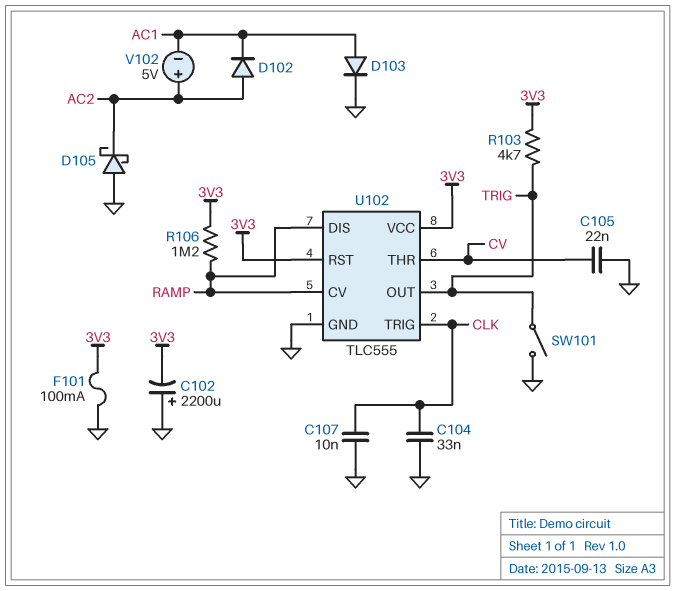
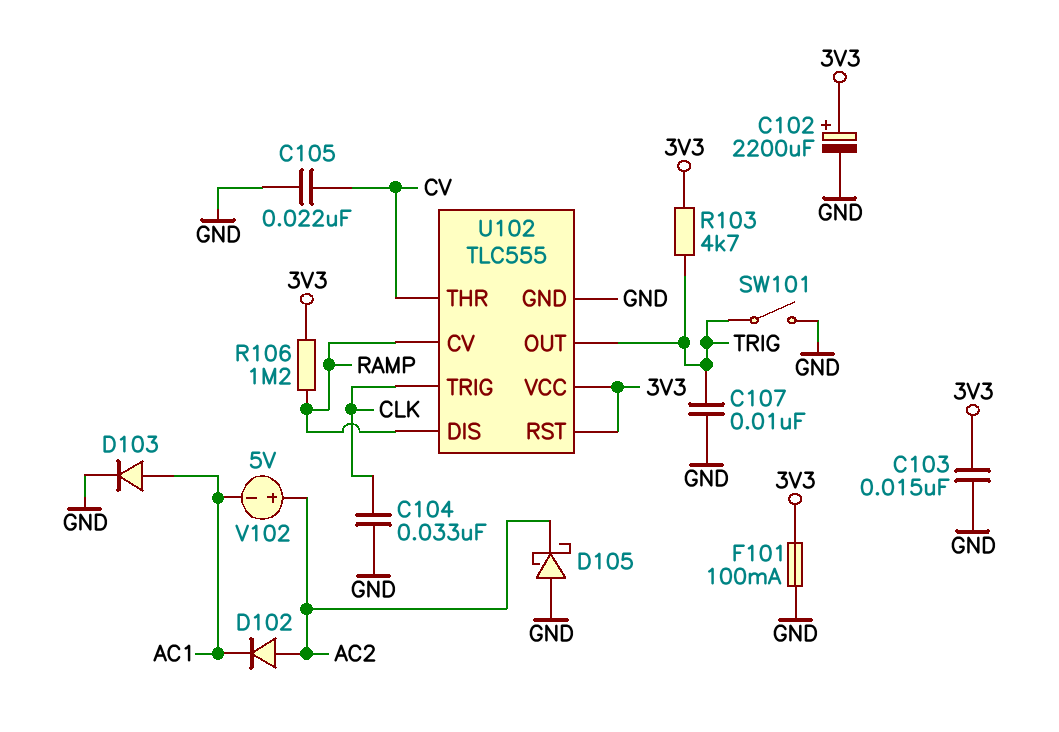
C102: 2200uF (plus GND, minus 3V3) -> 2200uF (plus 3V3, minus GND)
C103: none -> 15nF (3V3, GND)
C107: 10nF (CLK, GND) -> 10nF (GND, TRIG)

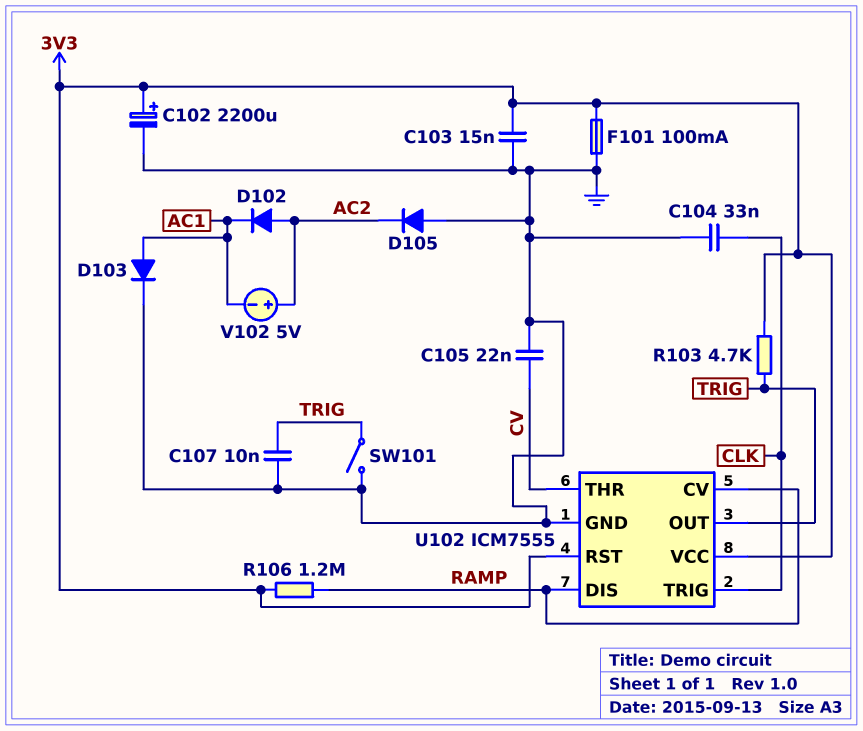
D105: schottky (A GND, K AC2) -> diode (A GND, K AC2)
U102: TLC555 -> ICM7555

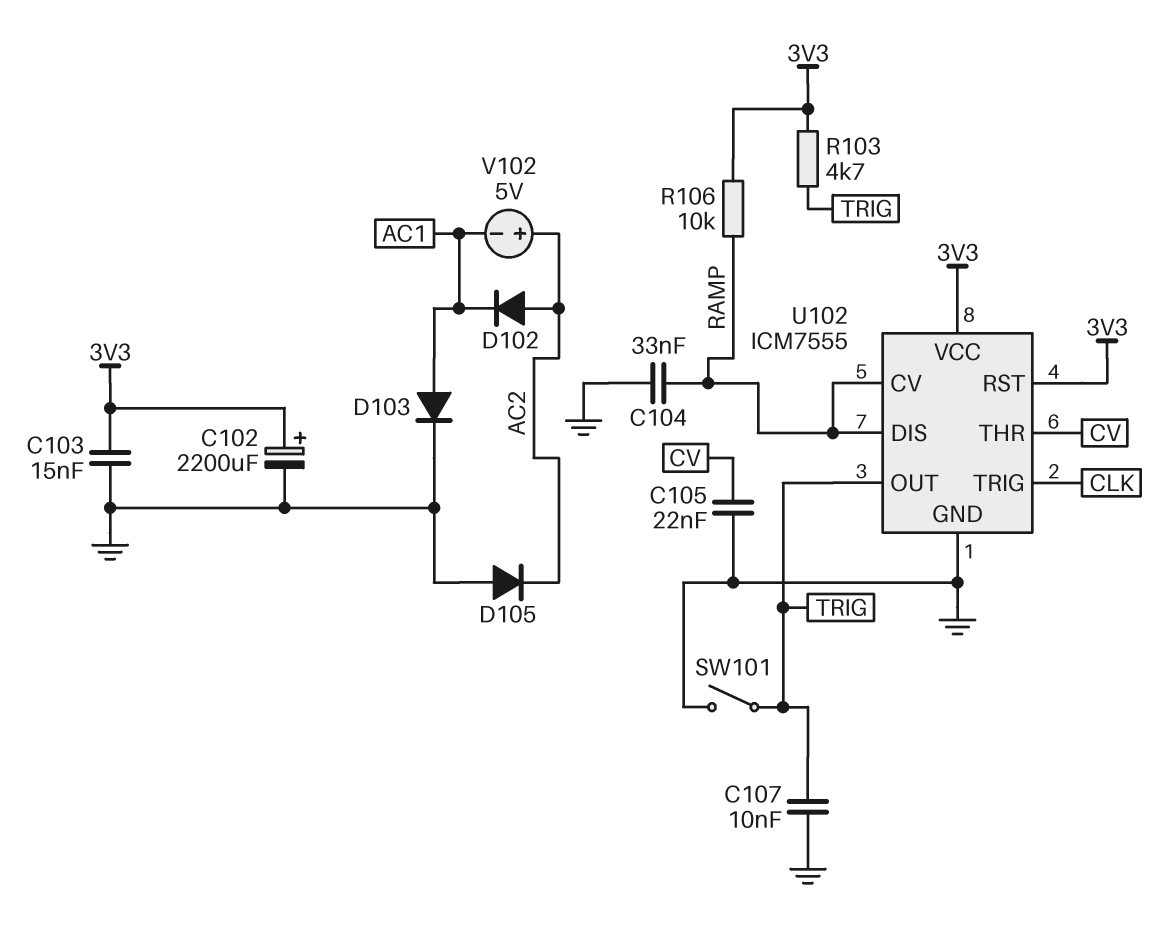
C104: 33nF (CLK, GND) -> 33nF (GND, RAMP)
F101: 100mA (3V3, GND) -> none
R106: 1.2M (3V3, RAMP) -> 10k (3V3, RAMP)

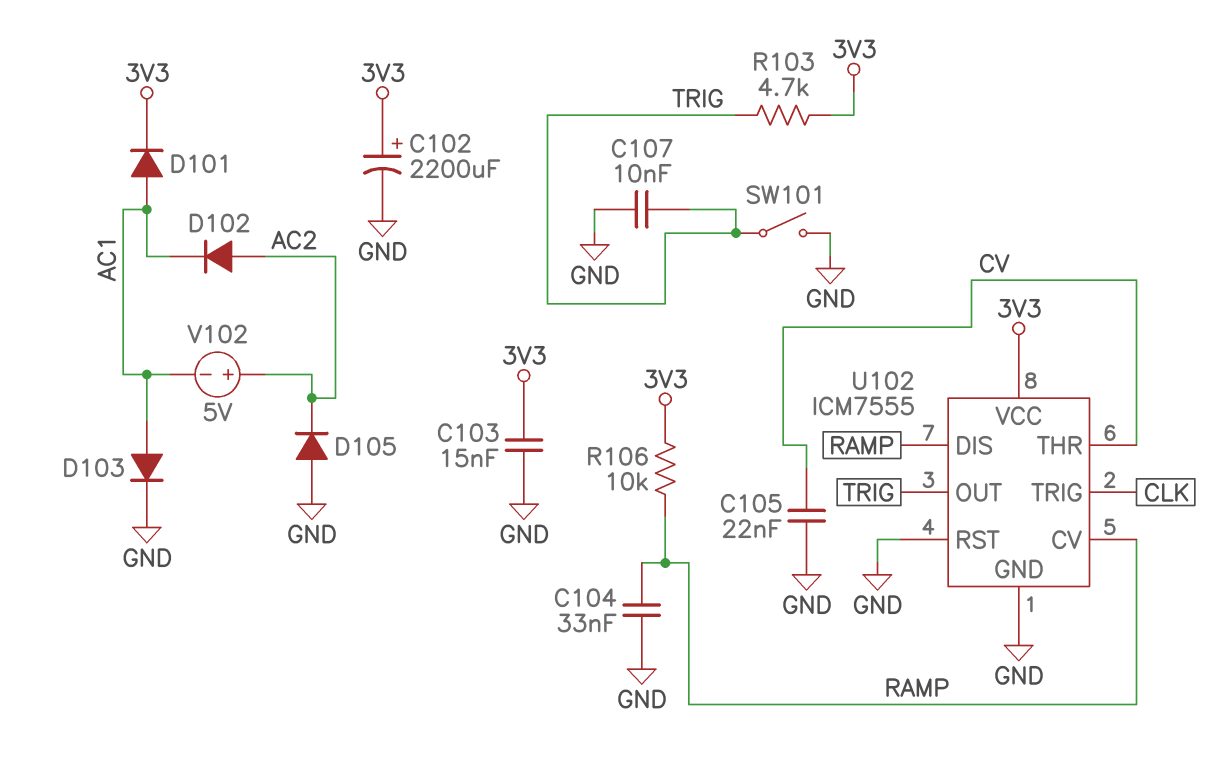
D101: none -> diode (A AC1, K 3V3)
U102 pin RST: 3V3 -> GND

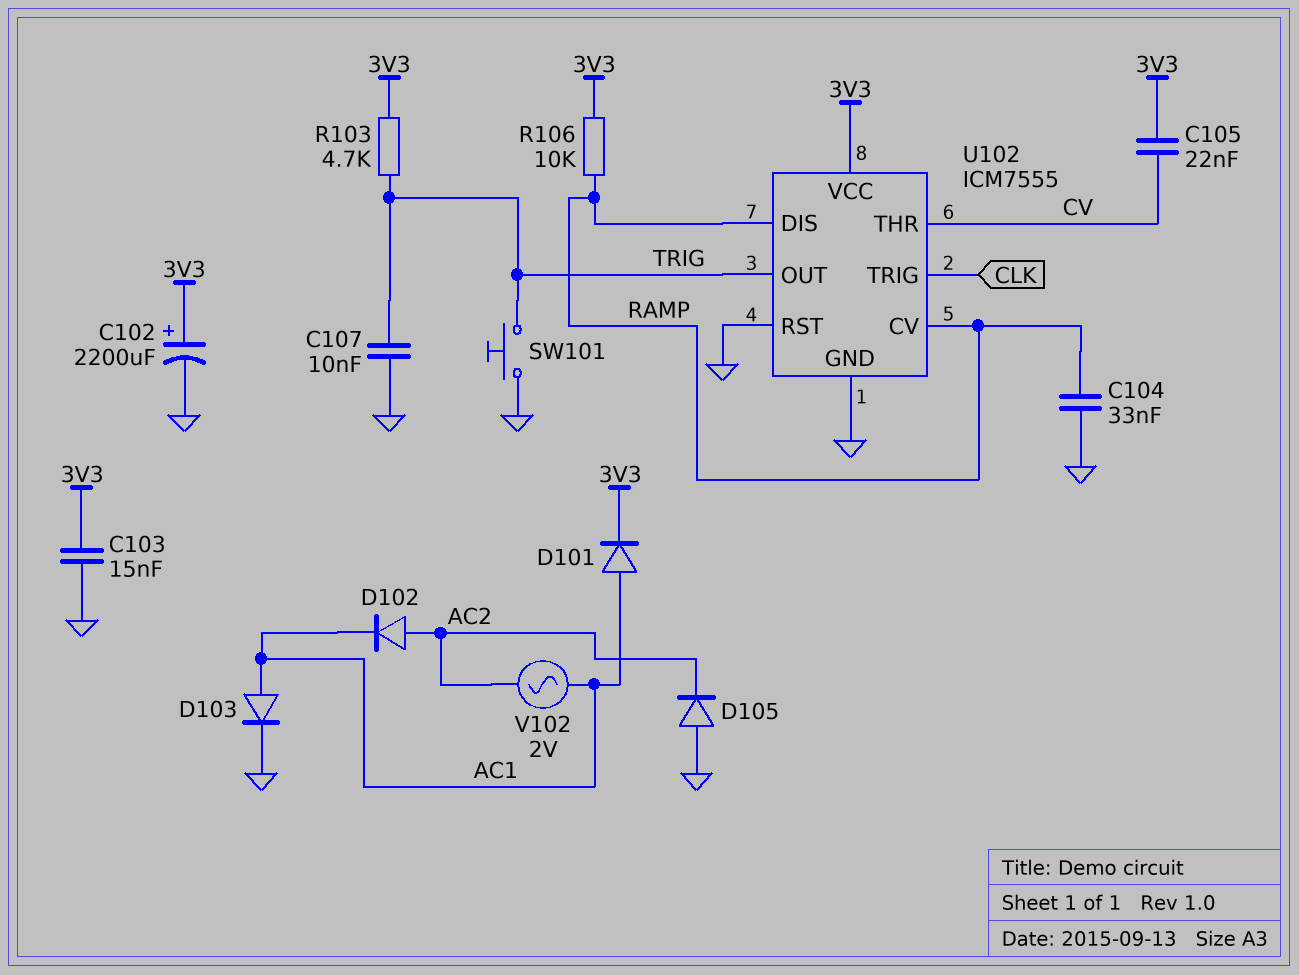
C105: 22nF (CV, GND) -> 22nF (3V3, CV)
SW101: switch (GND, TRIG) -> button (GND, TRIG)
V102: 5V (plus AC2, minus AC1) -> AC 2V (AC1, AC2)

